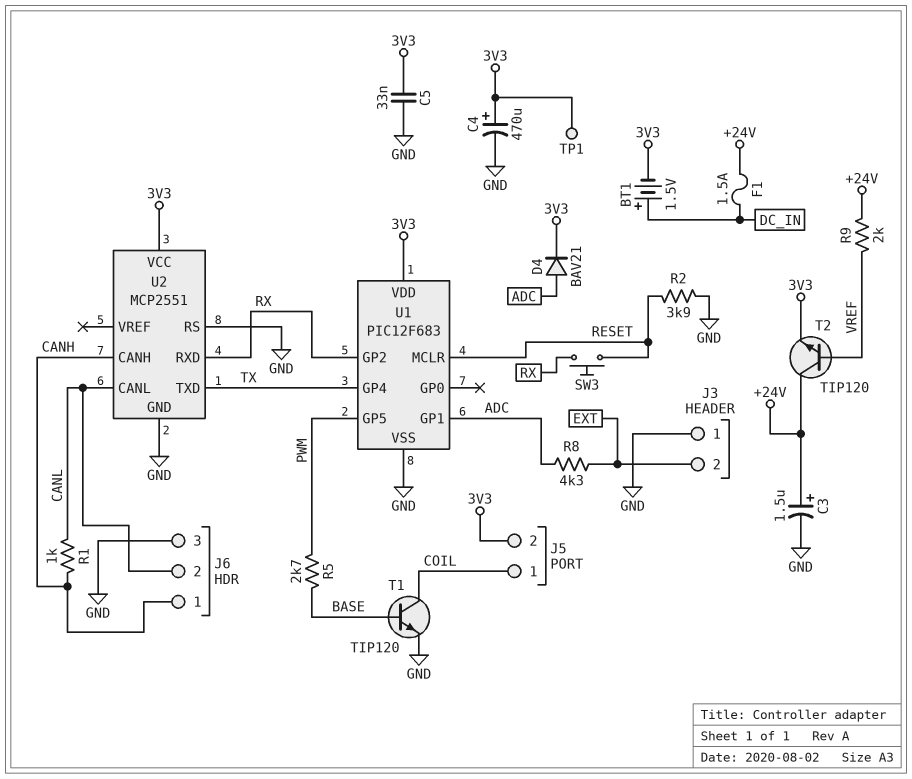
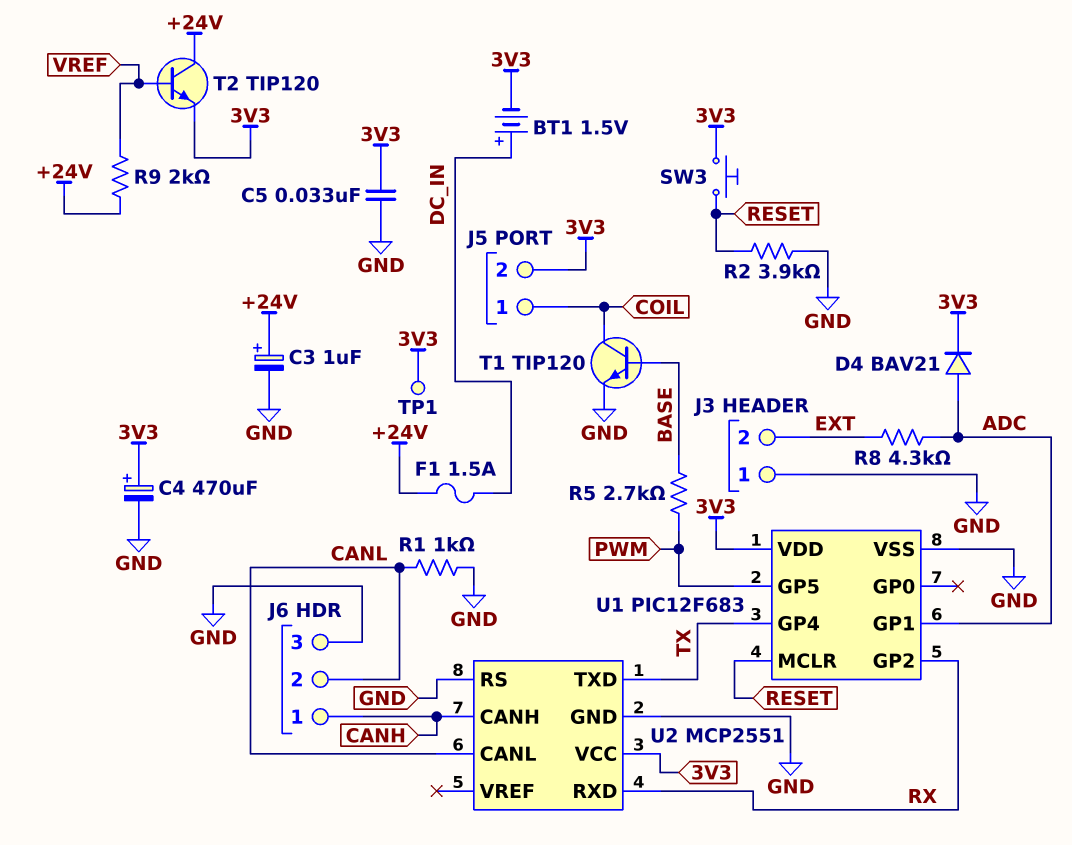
C3: 1.5uF (plus +24V, minus GND) -> 1uF (plus +24V, minus GND)
R1: 1k (CANH, CANL) -> 1k (CANL, GND)
SW3: button (RESET, RX) -> button (3V3, RESET)

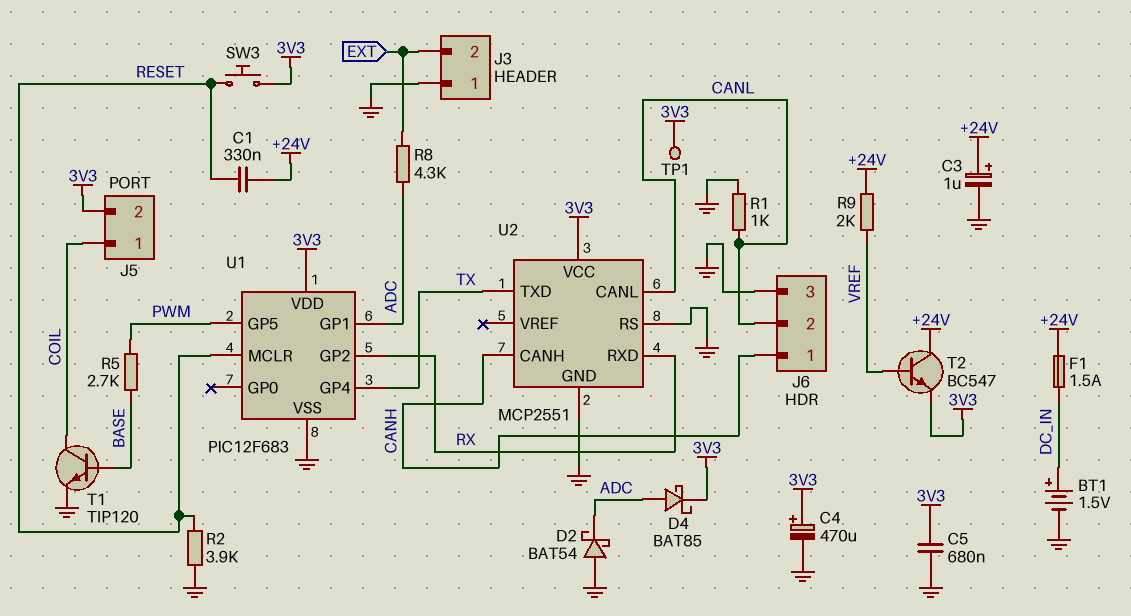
BT1: 1.5V (plus DC_IN, minus 3V3) -> 1.5V (plus DC_IN, minus GND)
C1: none -> 330nF (+24V, RESET)
C5: 33nF (3V3, GND) -> 680nF (3V3, GND)
D2: none -> schottky BAT54 (A GND, K ADC)
D4: diode BAV21 (A ADC, K 3V3) -> schottky BAT85 (A ADC, K 3V3)
T2: NPN TIP120 (B VREF, C +24V, E 3V3) -> NPN BC547 (B VREF, C +24V, E 3V3)

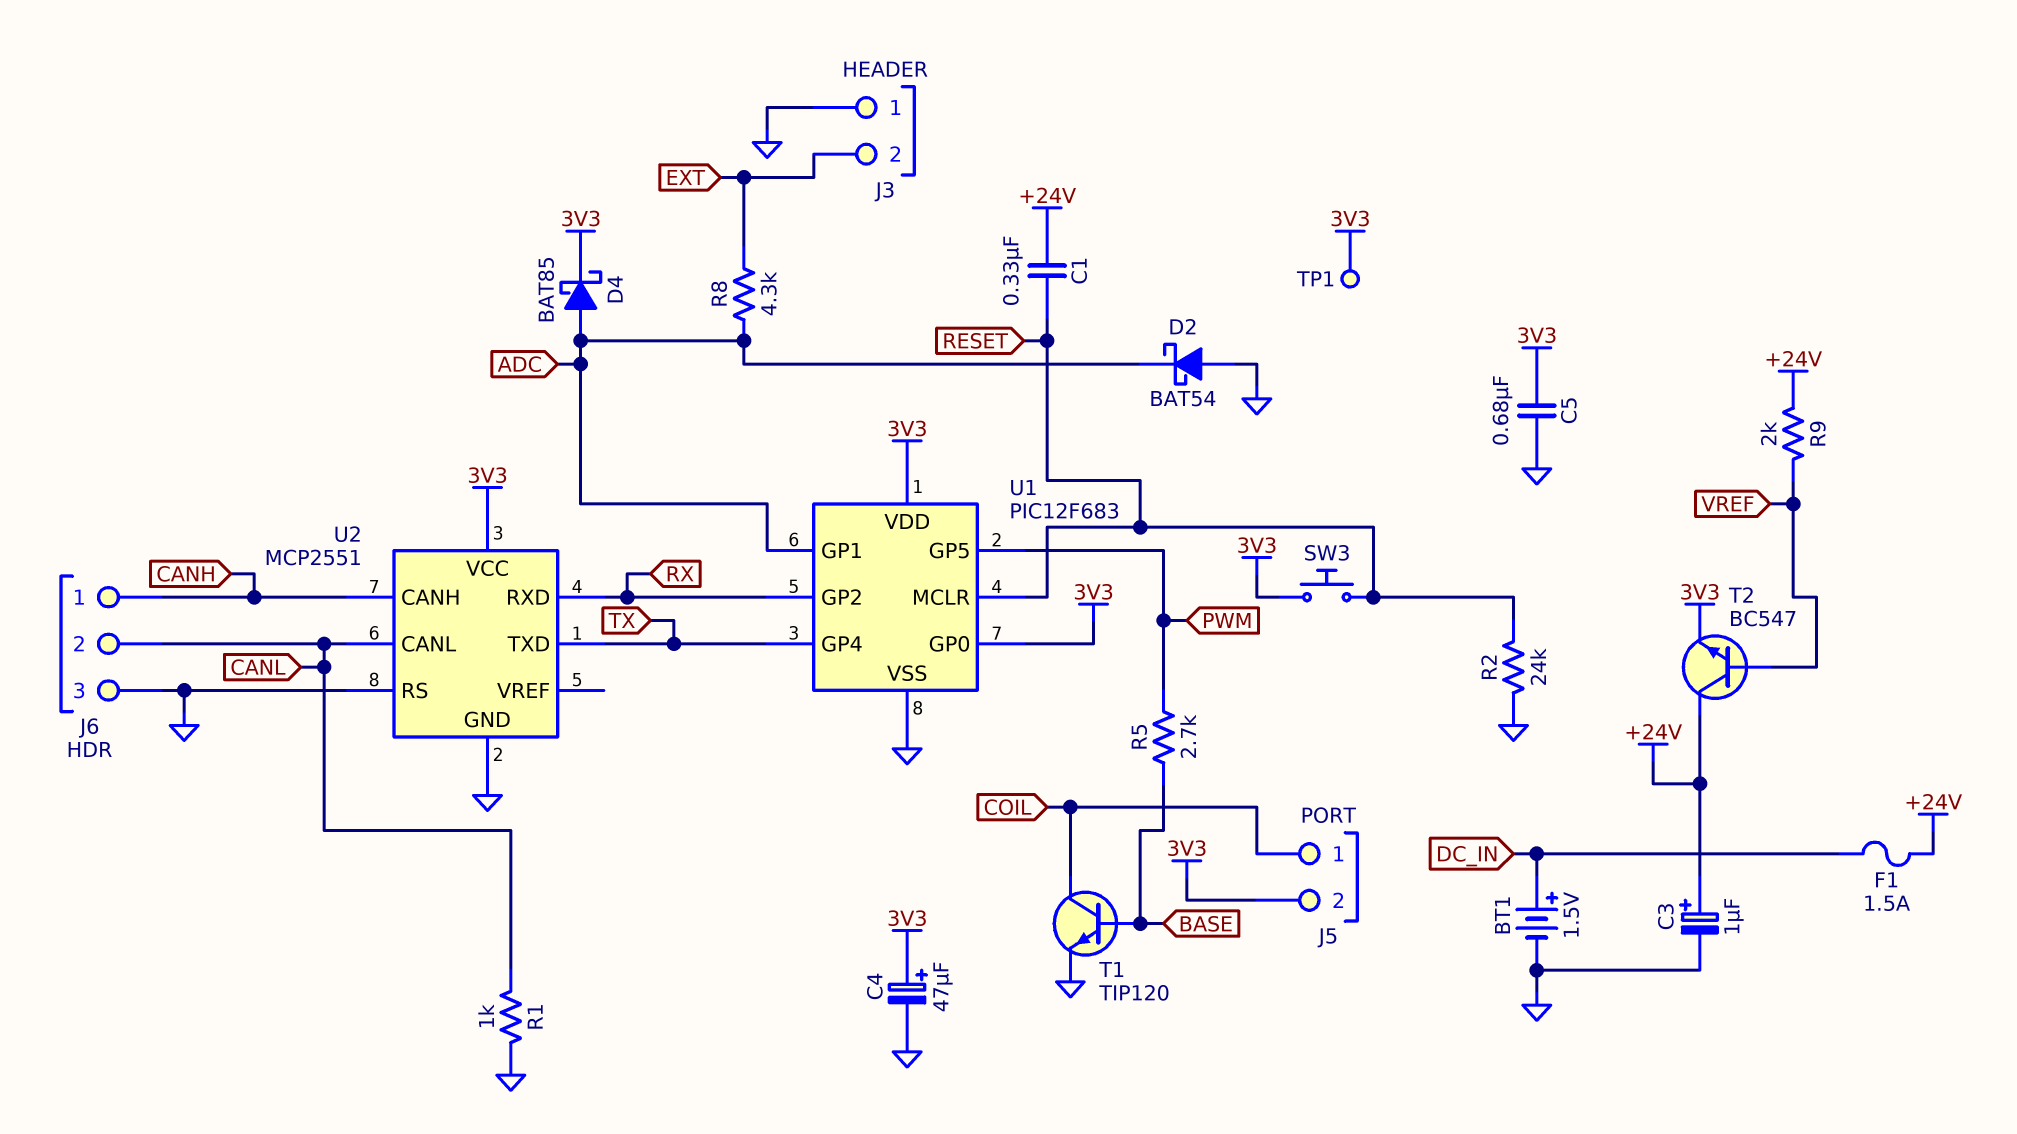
C4: 470uF (plus 3V3, minus GND) -> 47uF (plus 3V3, minus GND)
R2: 3.9k (GND, RESET) -> 24k (GND, RESET)
U1 pin GP0: none -> 3V3

